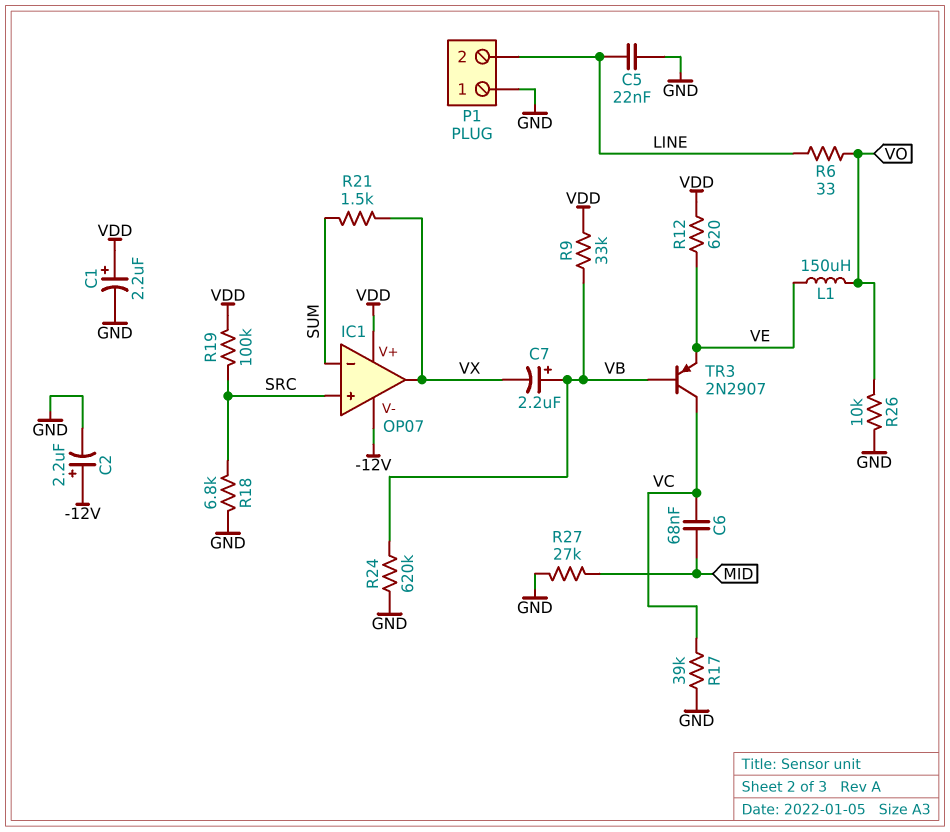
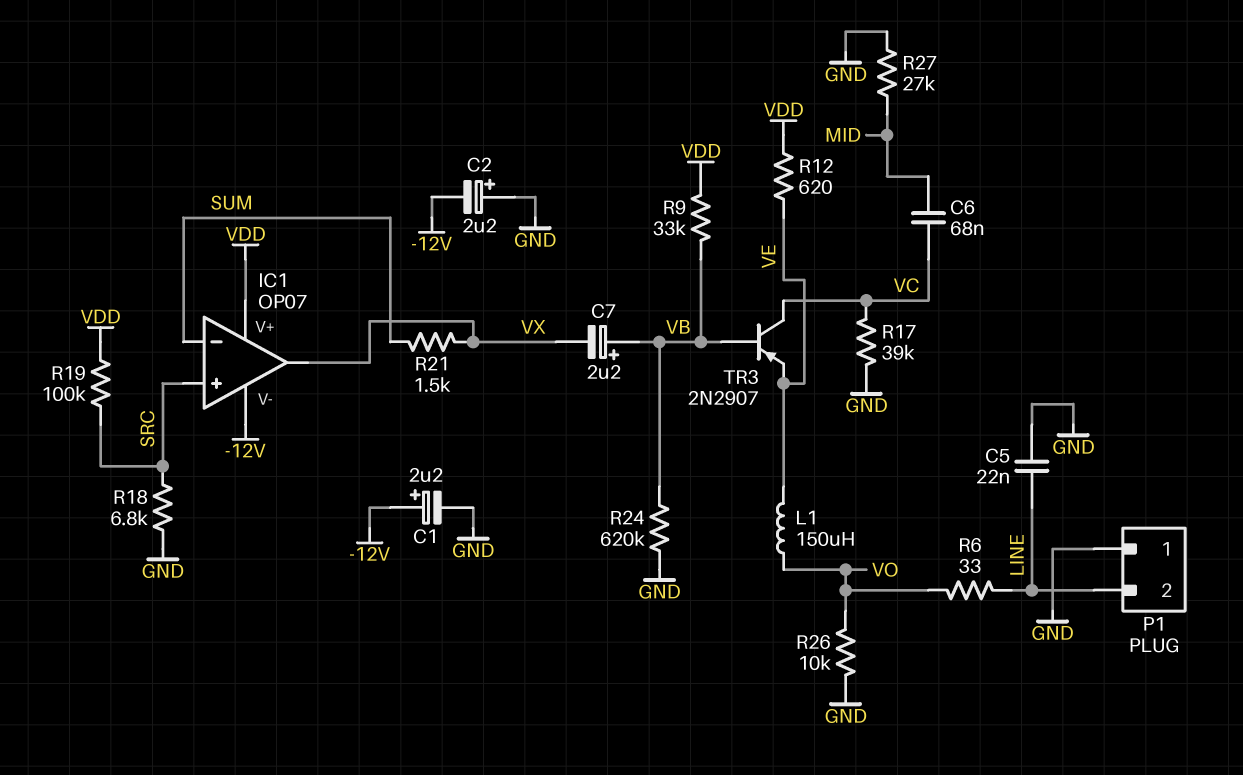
C1: 2.2uF (plus VDD, minus GND) -> 2.2uF (plus -12V, minus GND)
C2: 2.2uF (plus -12V, minus GND) -> 2.2uF (plus GND, minus -12V)

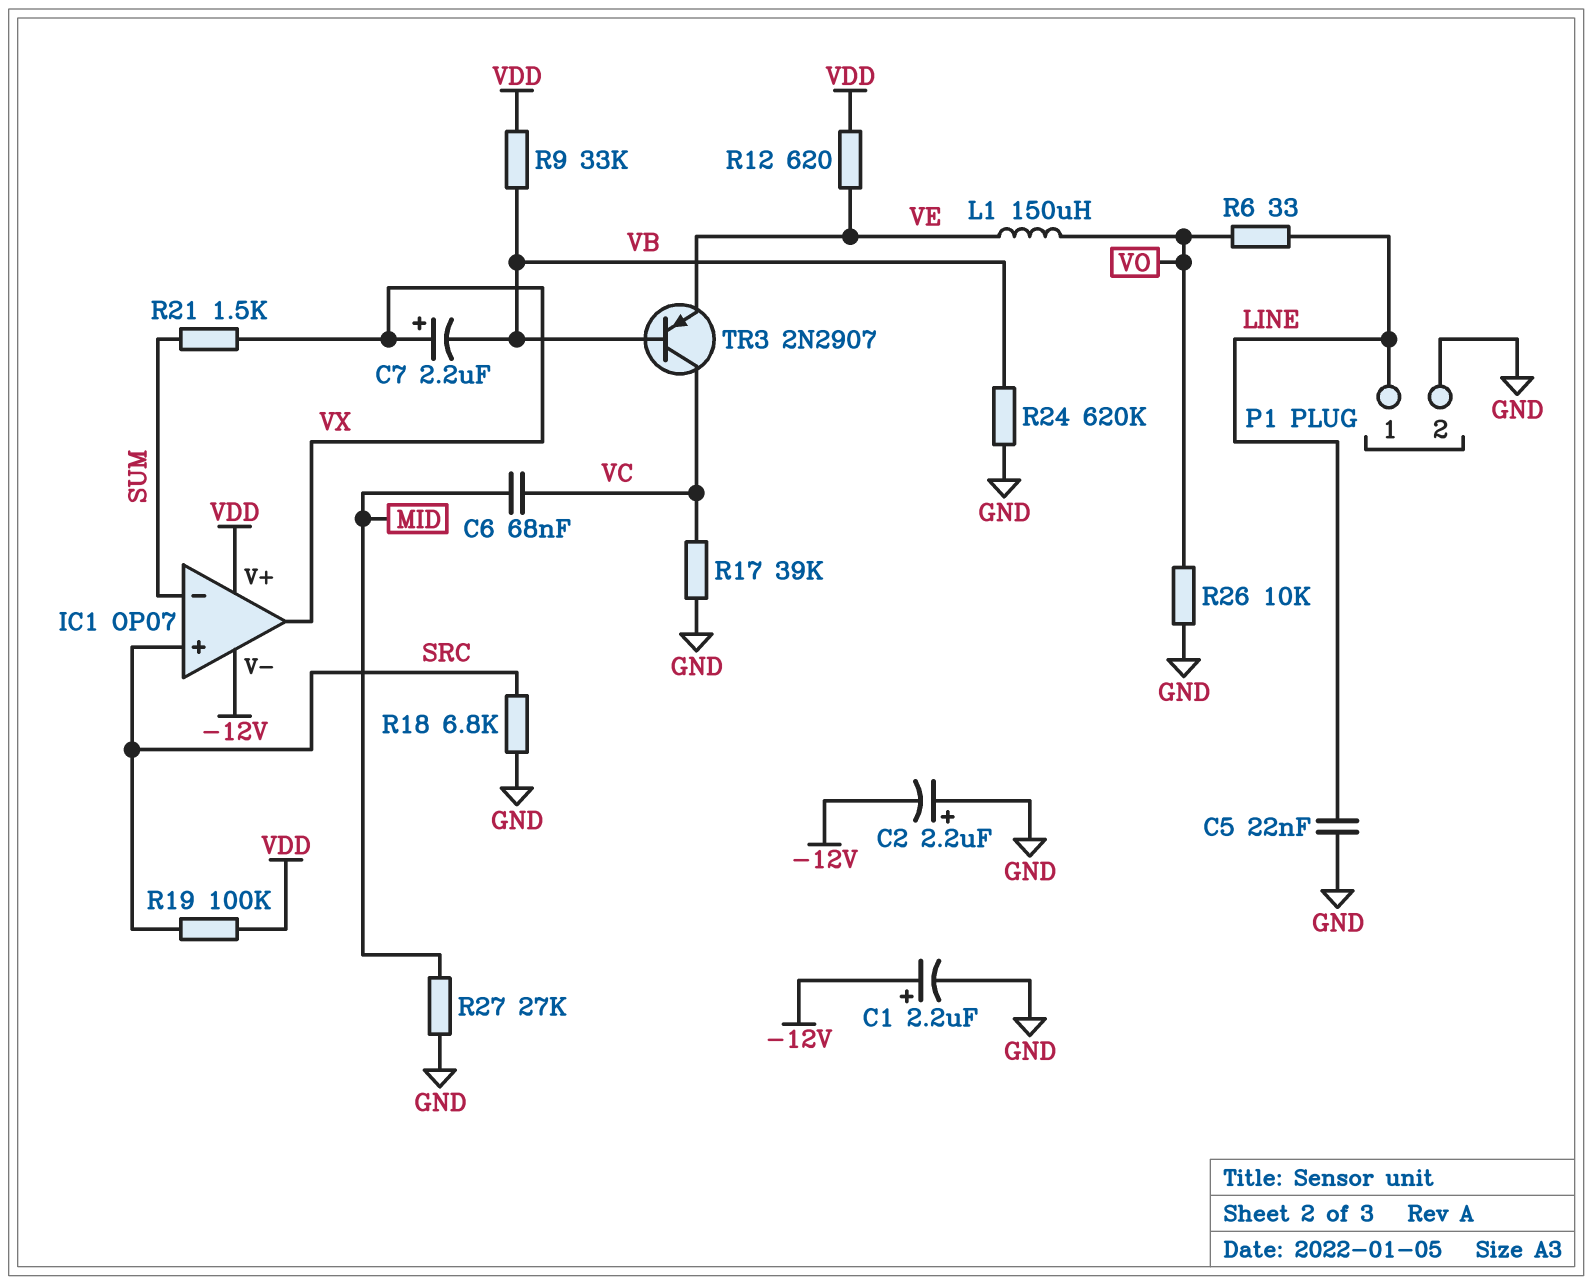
C7: 2.2uF (plus VB, minus VX) -> 2.2uF (plus VX, minus VB)
P1 pin 1: GND -> LINE
P1 pin 2: LINE -> GND

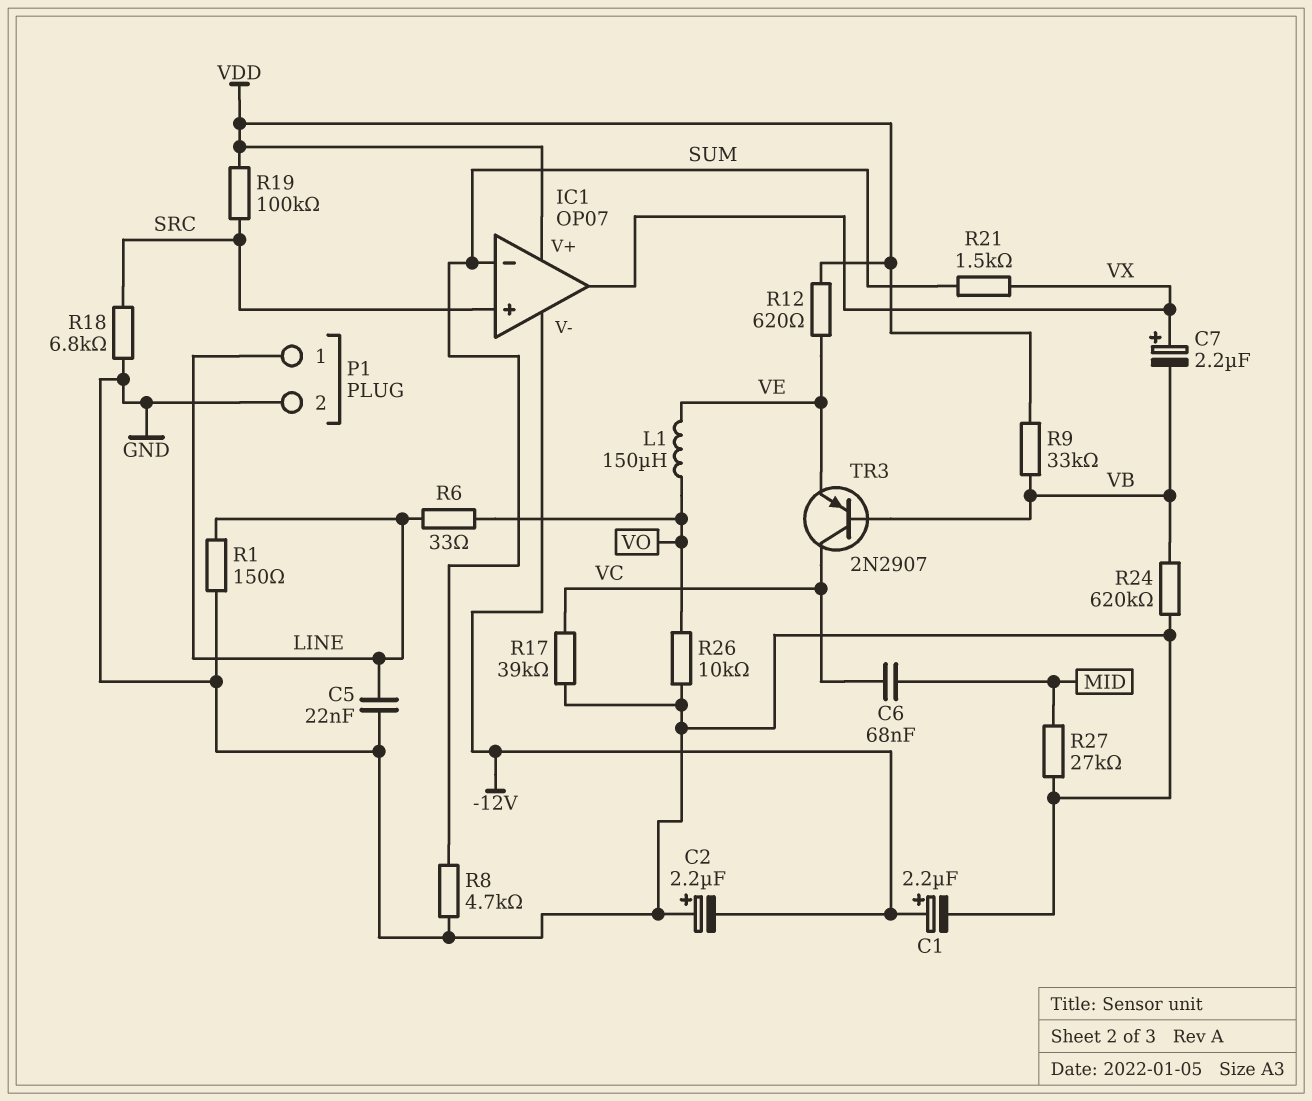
R1: none -> 150 (GND, LINE)
R8: none -> 4.7k (GND, SUM)

